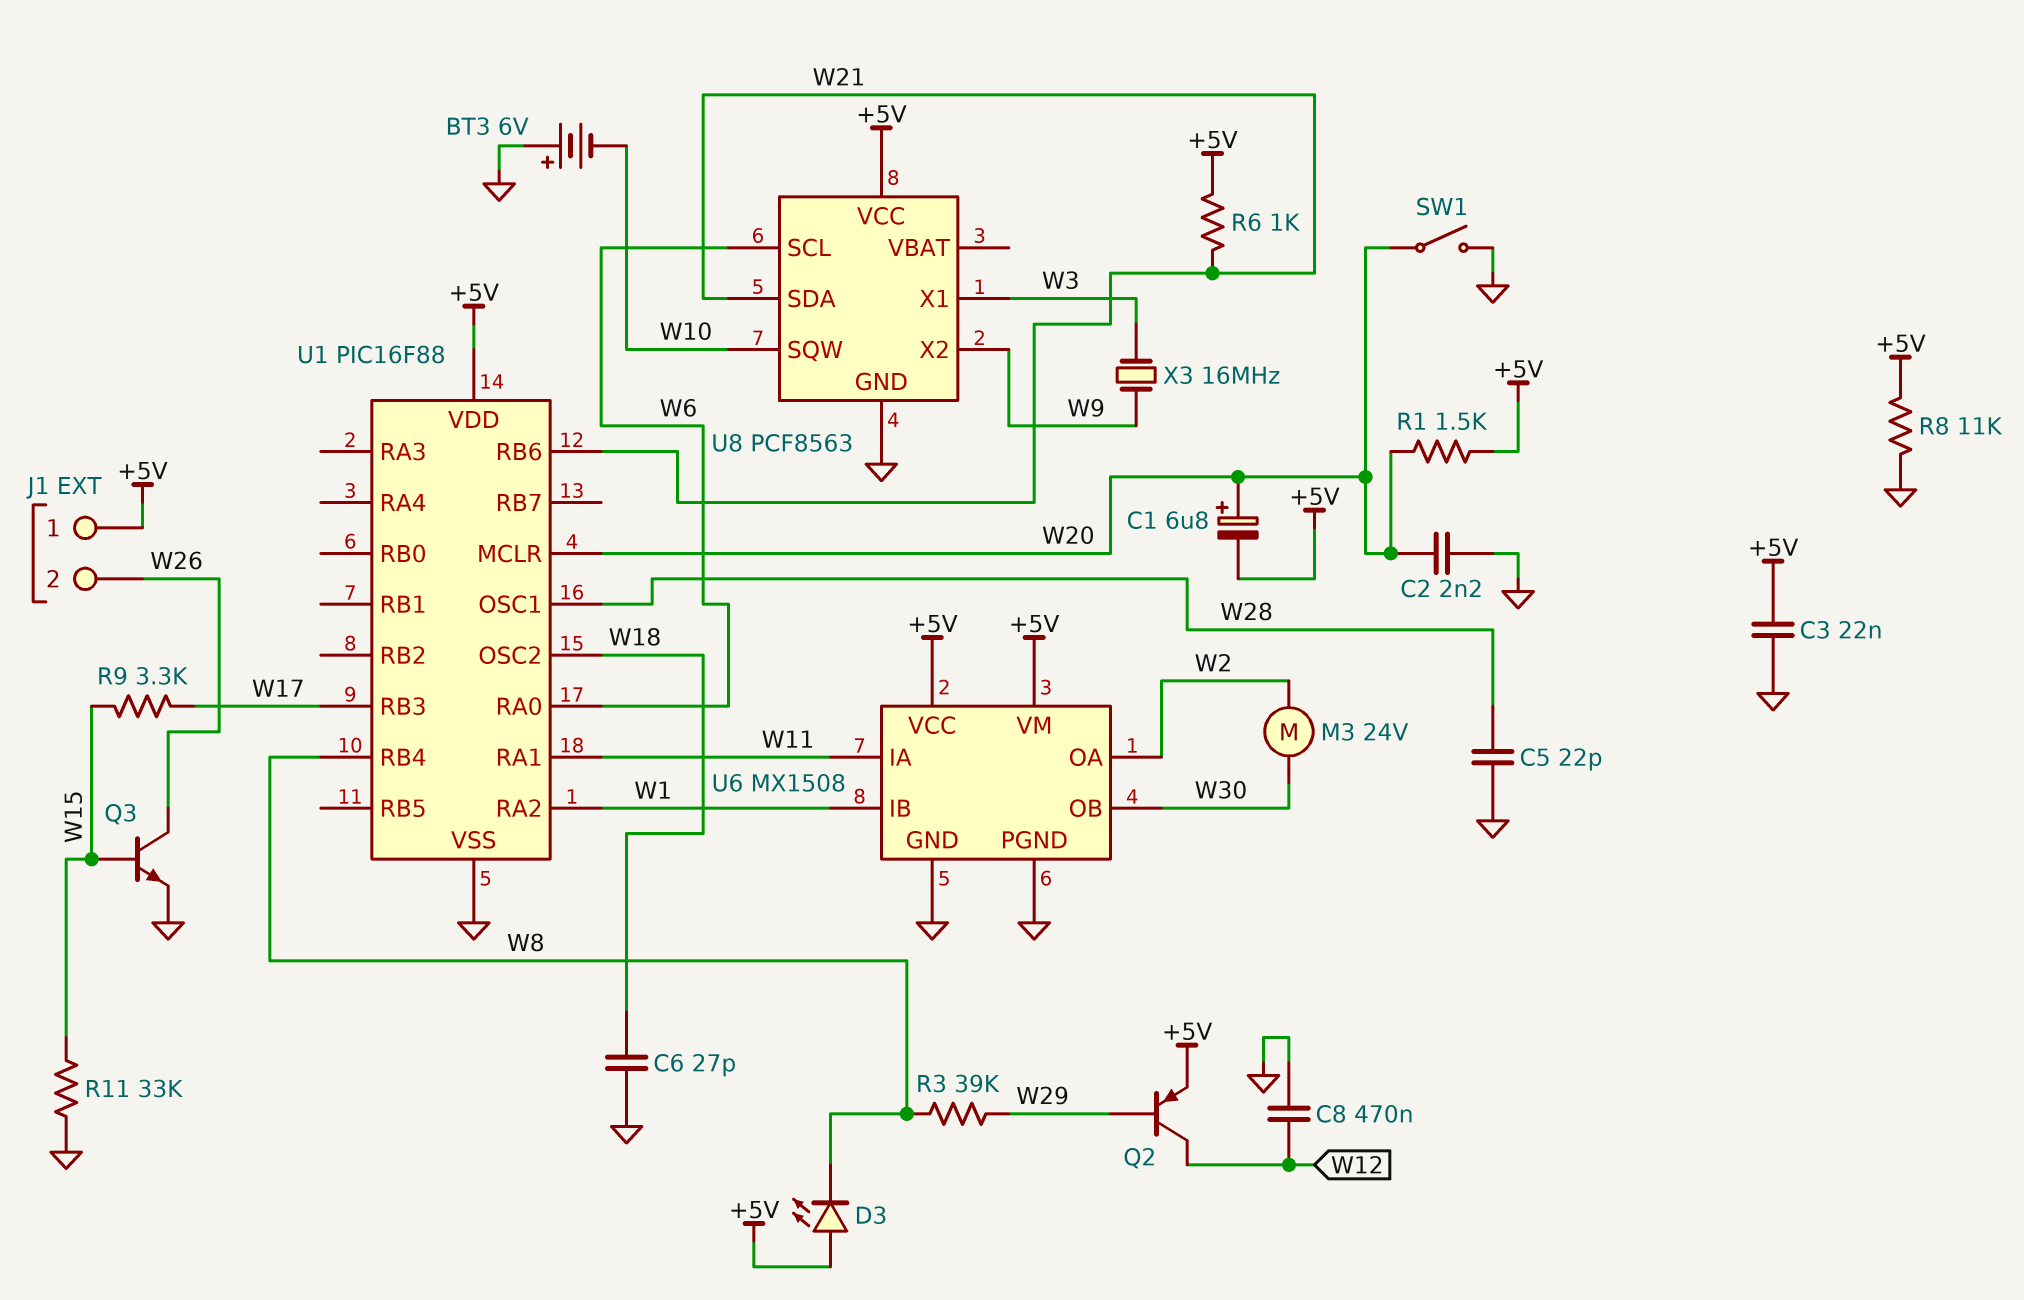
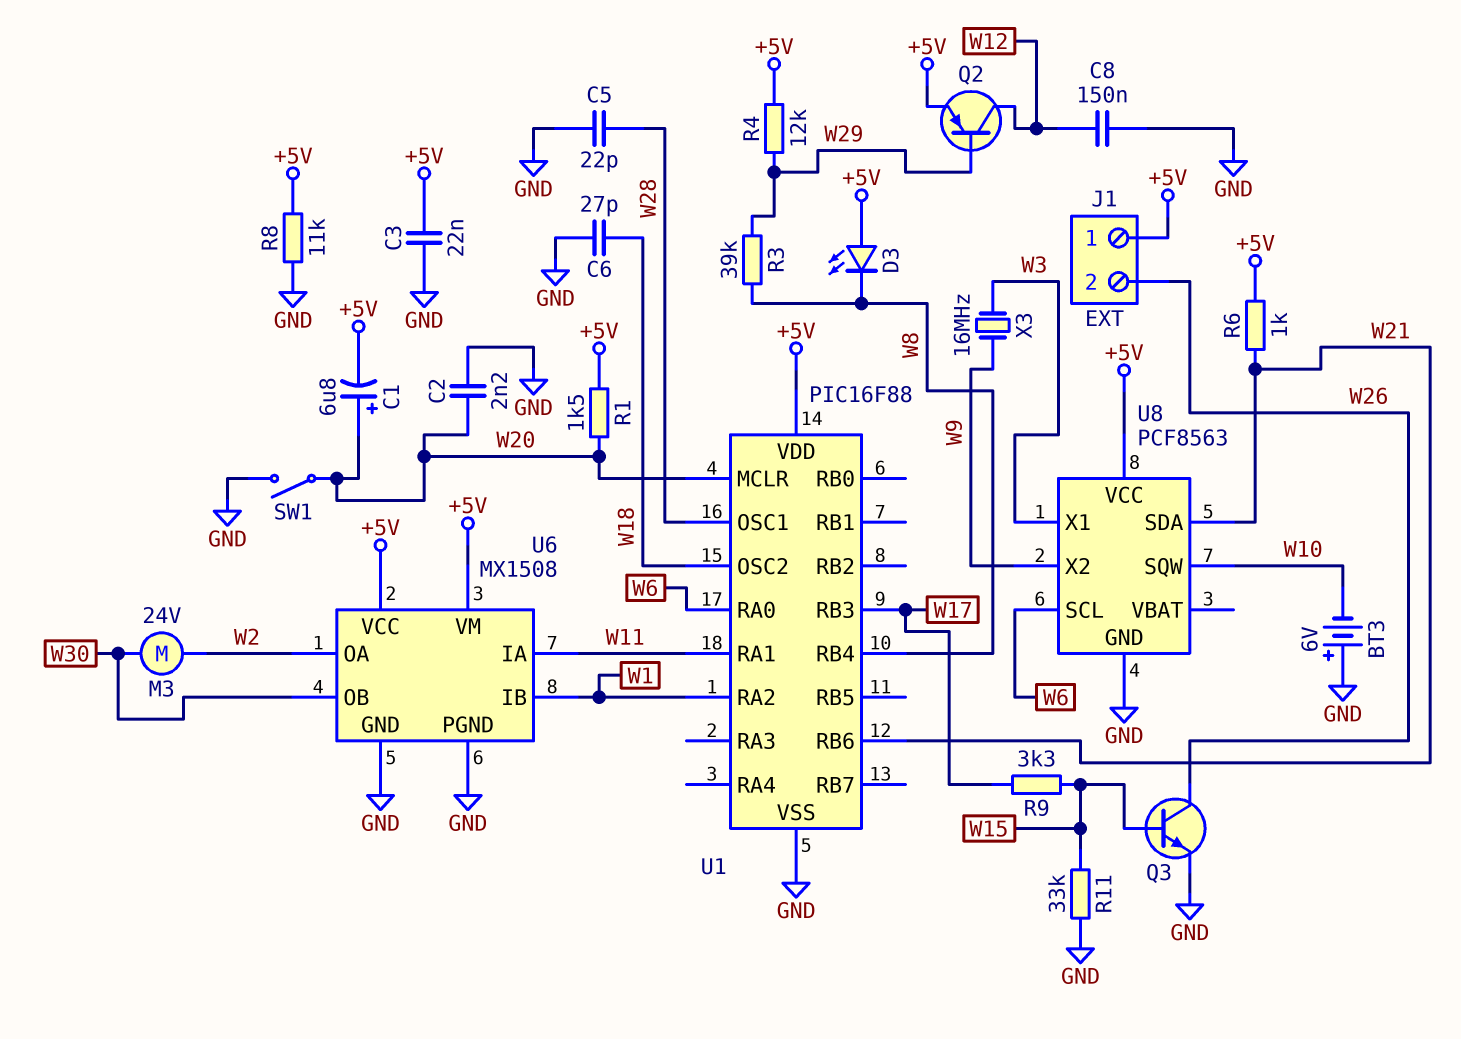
C8: 470nF (GND, W12) -> 150nF (GND, W12)
R4: none -> 12k (+5V, W29)

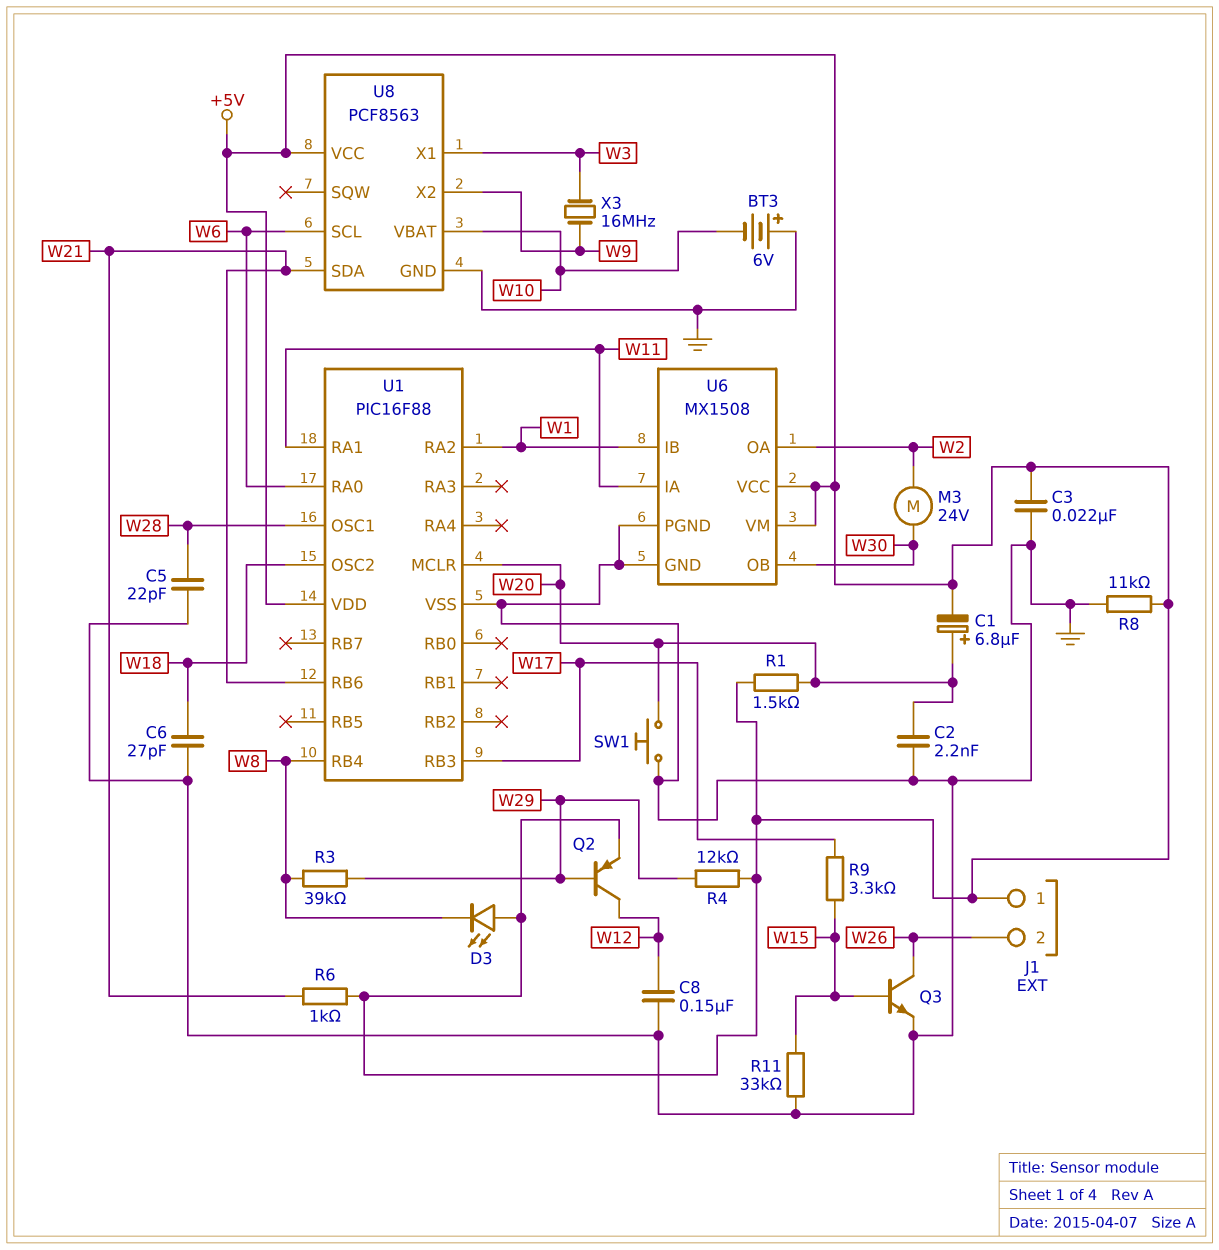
SW1: switch (GND, W20) -> button (GND, W20)
U8 pin SQW: W10 -> none
U8 pin VBAT: none -> W10

